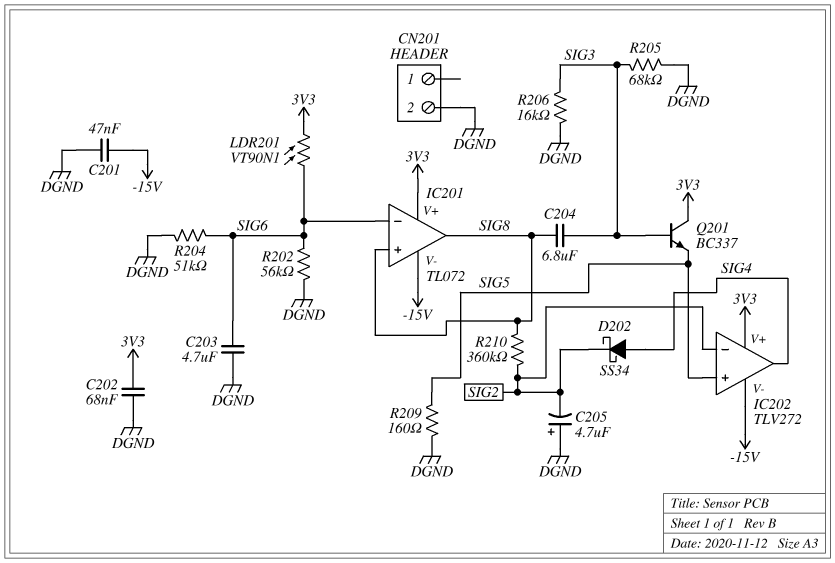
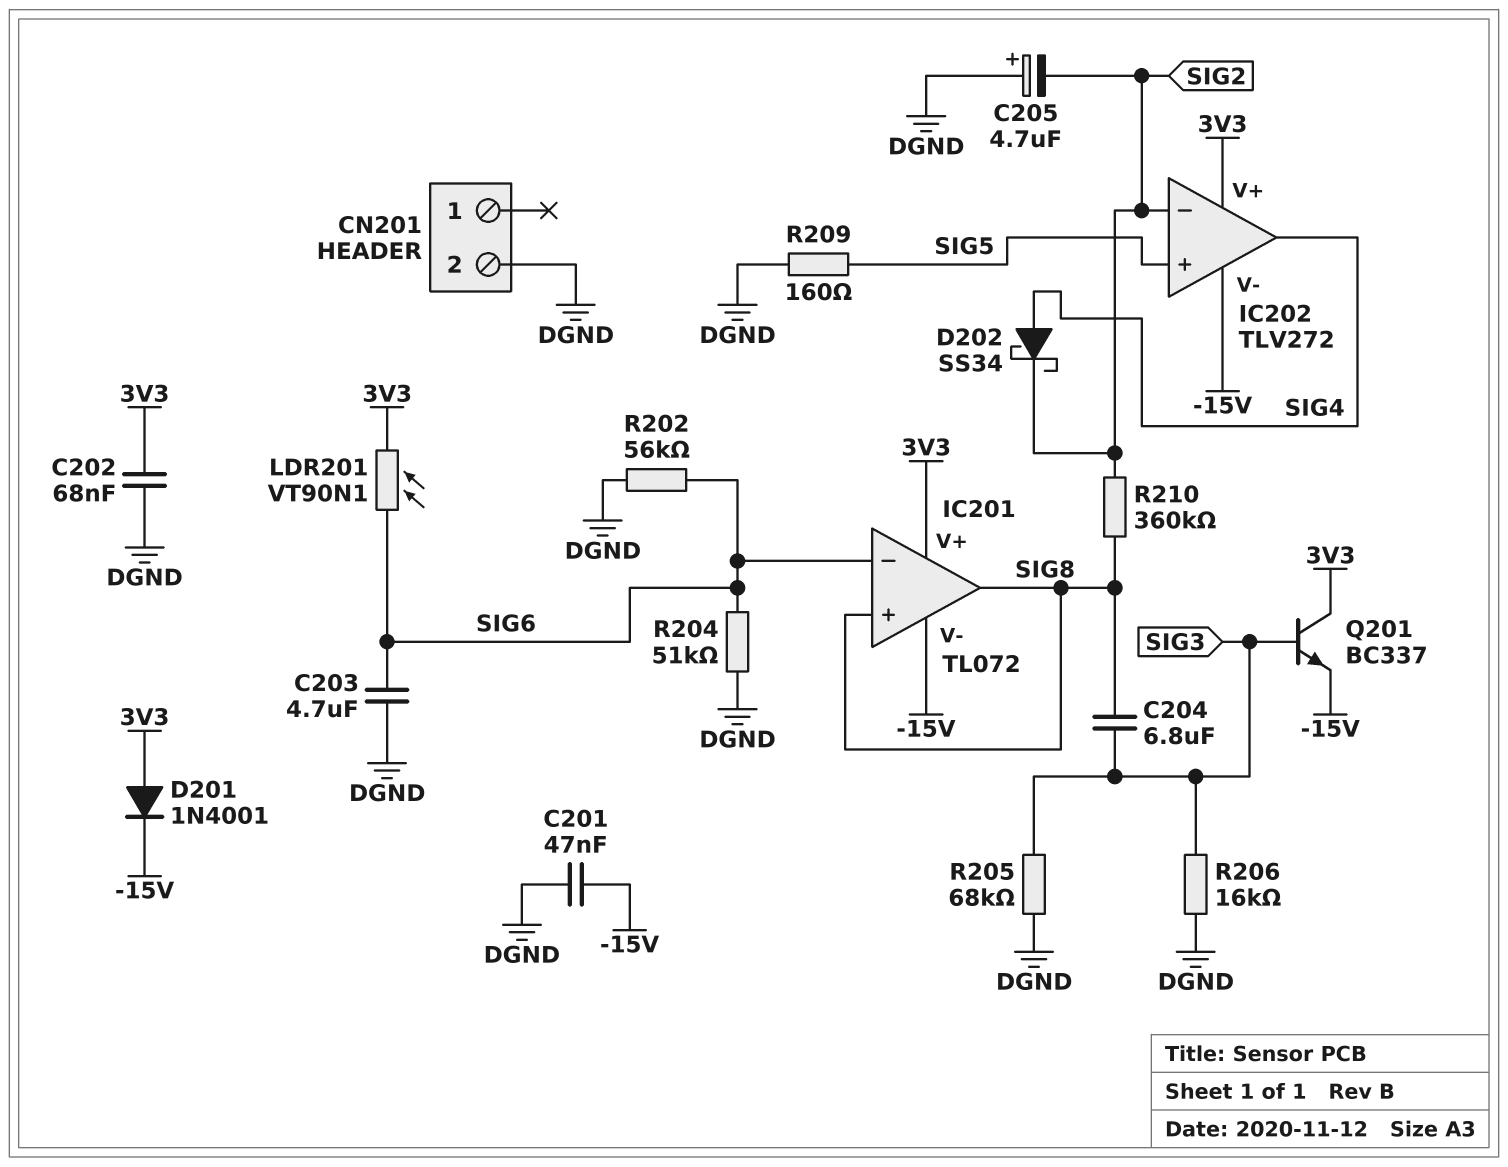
D201: none -> diode 1N4001 (A 3V3, K -15V)
Q201: NPN BC337 (B SIG3, C 3V3, E SIG5) -> NPN BC337 (B SIG3, C 3V3, E -15V)

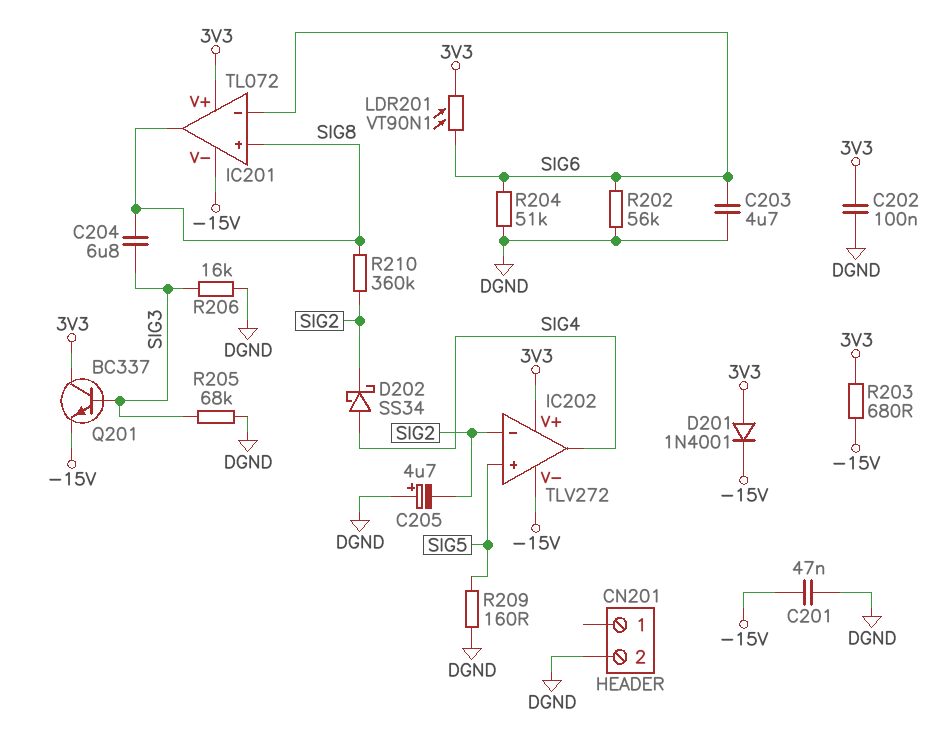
C202: 68nF (3V3, DGND) -> 100nF (3V3, DGND)
R203: none -> 680 (-15V, 3V3)

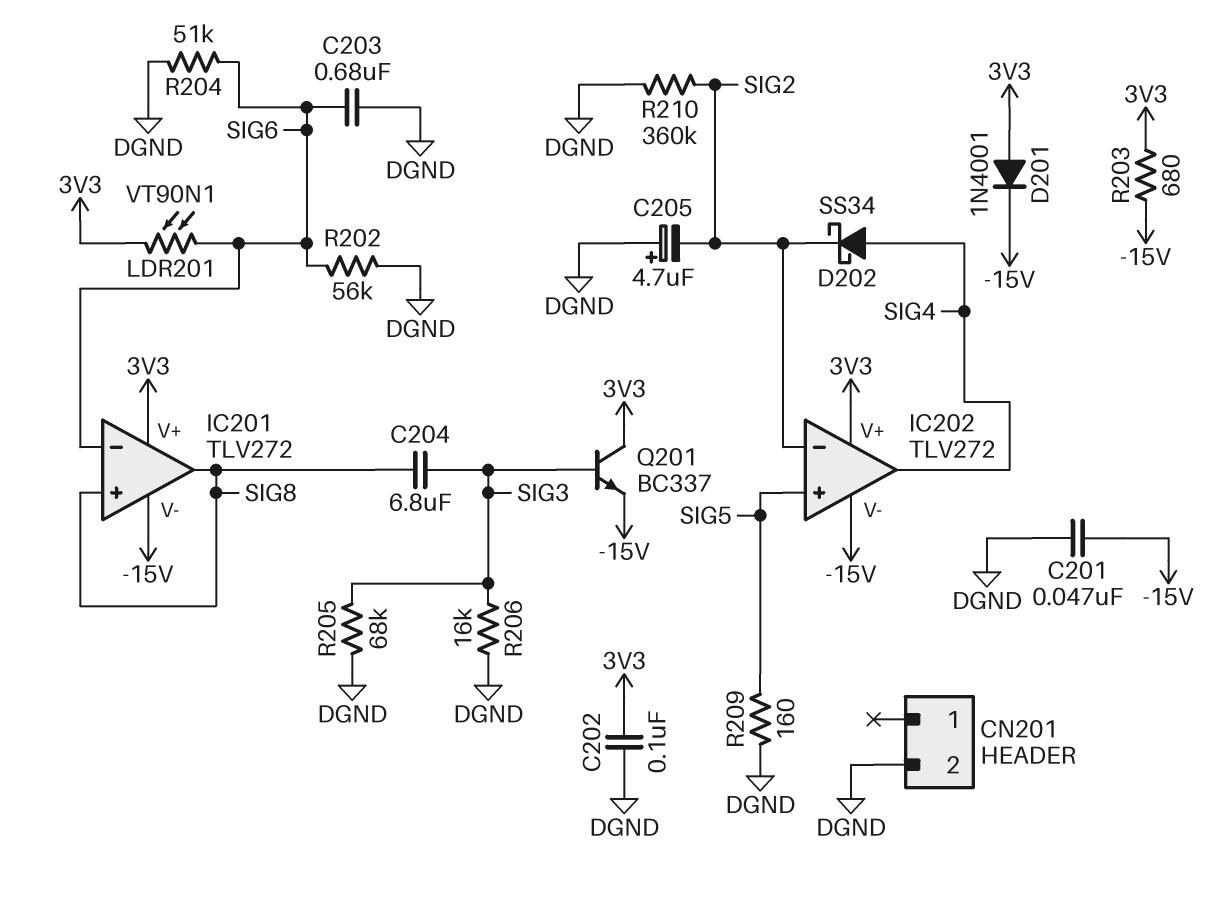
C203: 4.7uF (DGND, SIG6) -> 680nF (DGND, SIG6)
IC201: TL072 -> TLV272
R210: 360k (SIG2, SIG8) -> 360k (DGND, SIG2)

